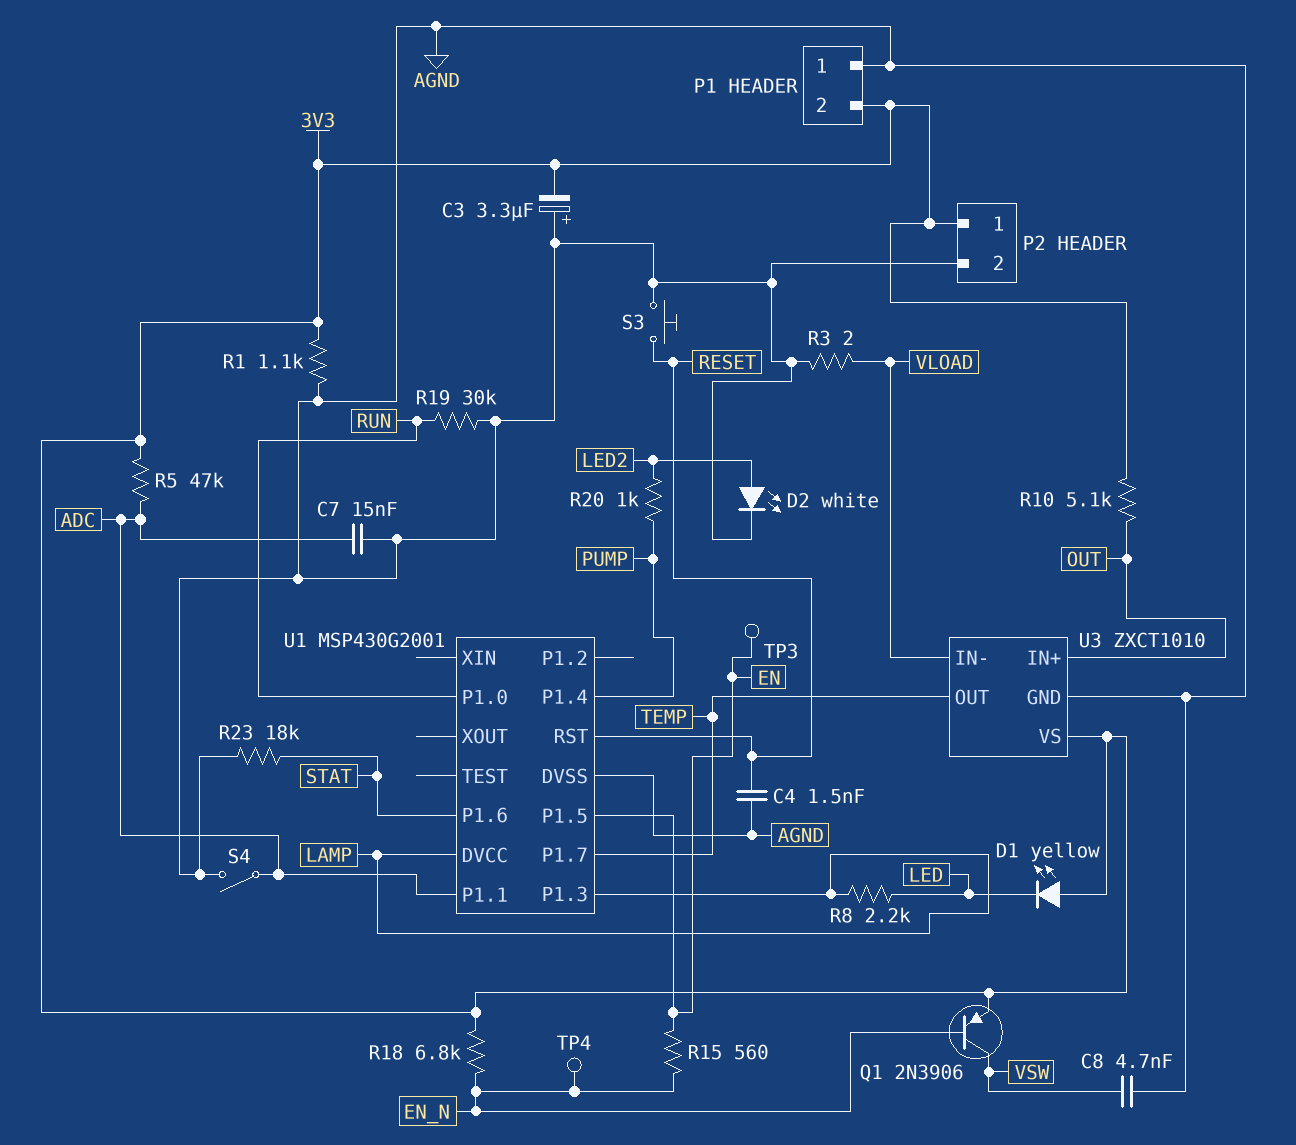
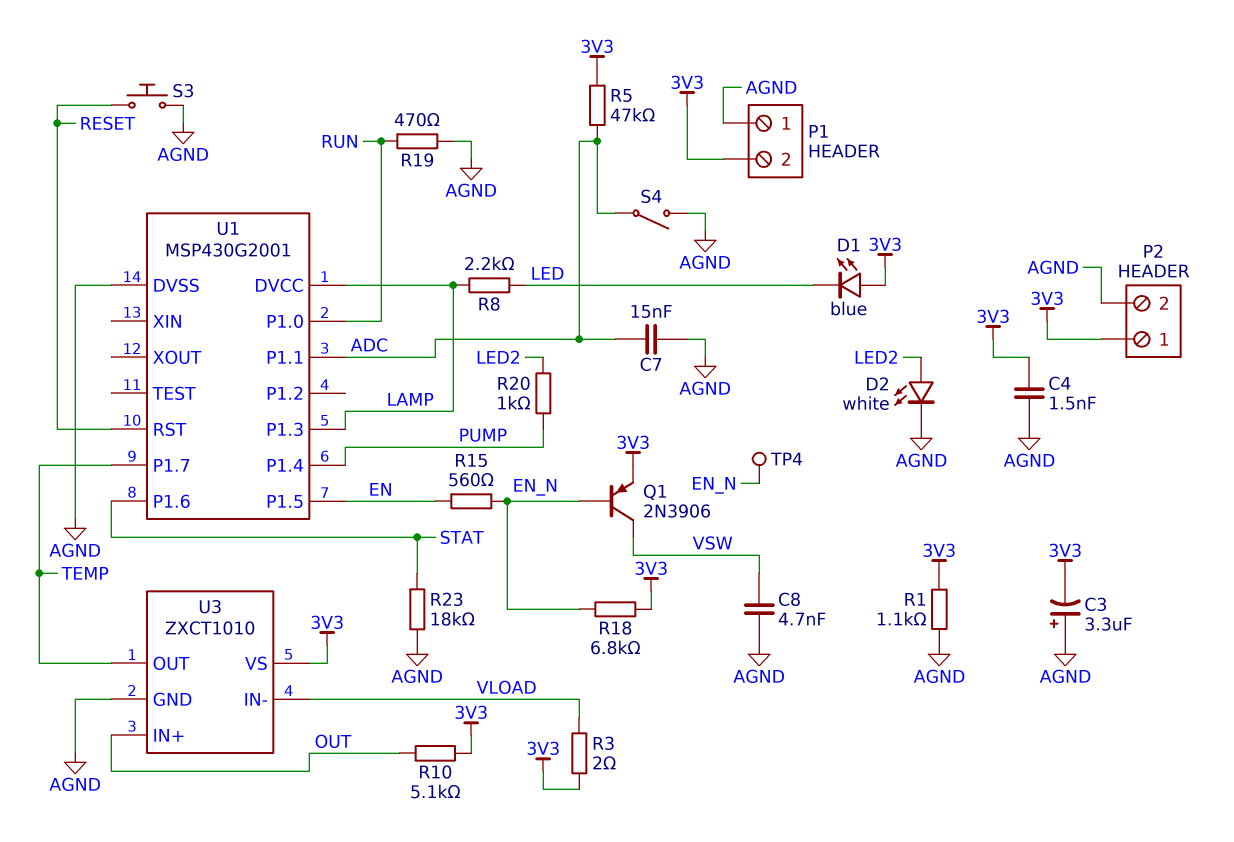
C4: 1.5nF (AGND, RESET) -> 1.5nF (3V3, AGND)
D1: LED yellow (A 3V3, K LED) -> LED blue (A 3V3, K LED)
R3: 2 (AGND, VLOAD) -> 2 (3V3, VLOAD)
R19: 30k (AGND, RUN) -> 470 (AGND, RUN)
TP3: test point (EN) -> none

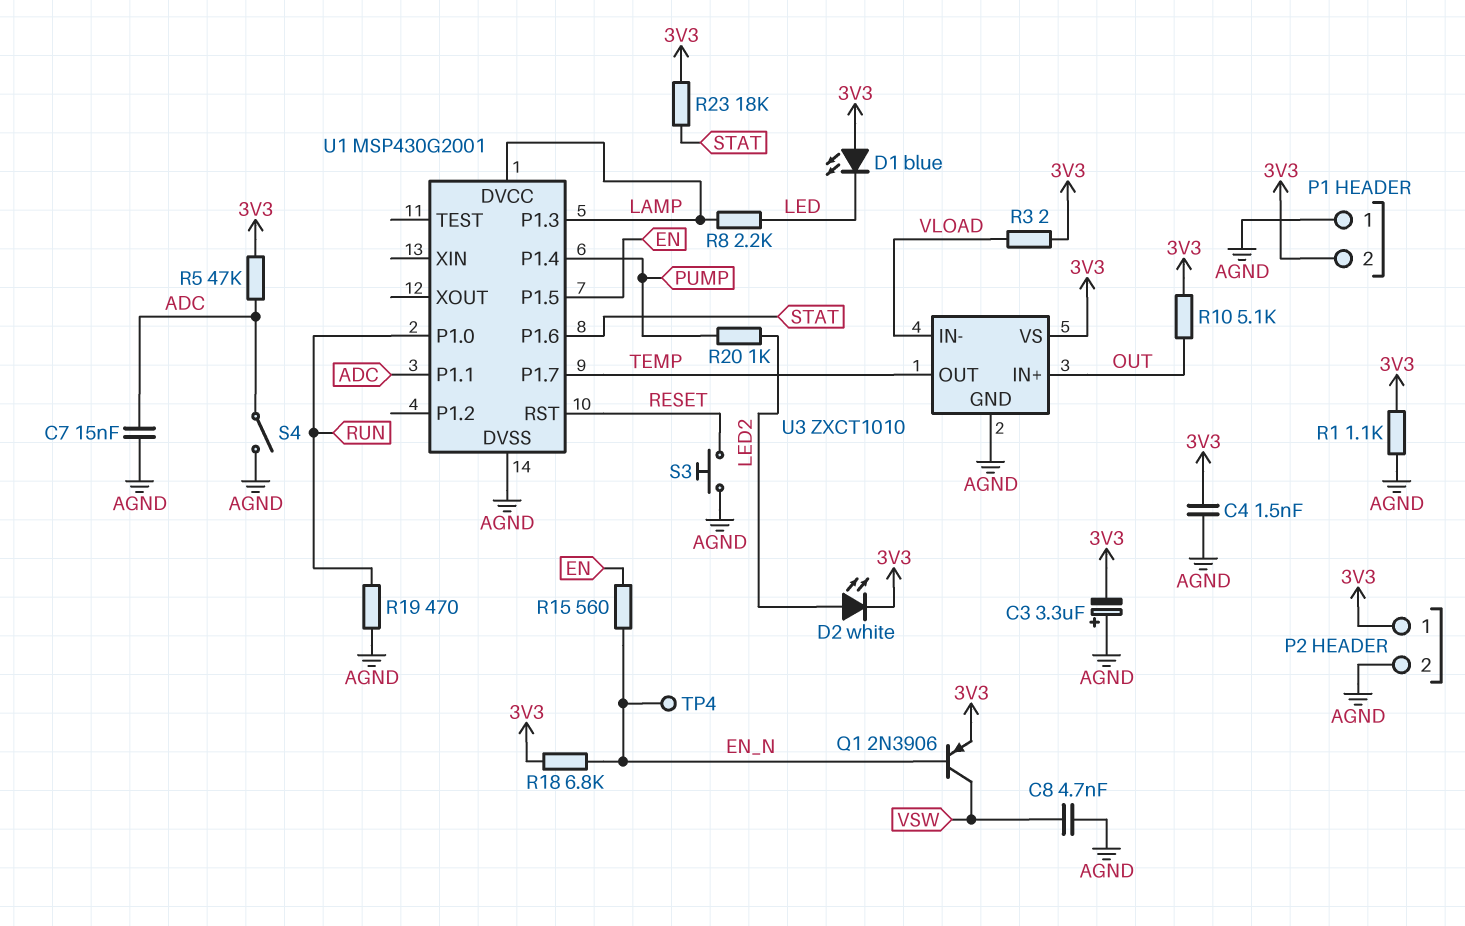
D2: LED white (A LED2, K AGND) -> LED white (A LED2, K 3V3)
R23: 18k (AGND, STAT) -> 18k (3V3, STAT)

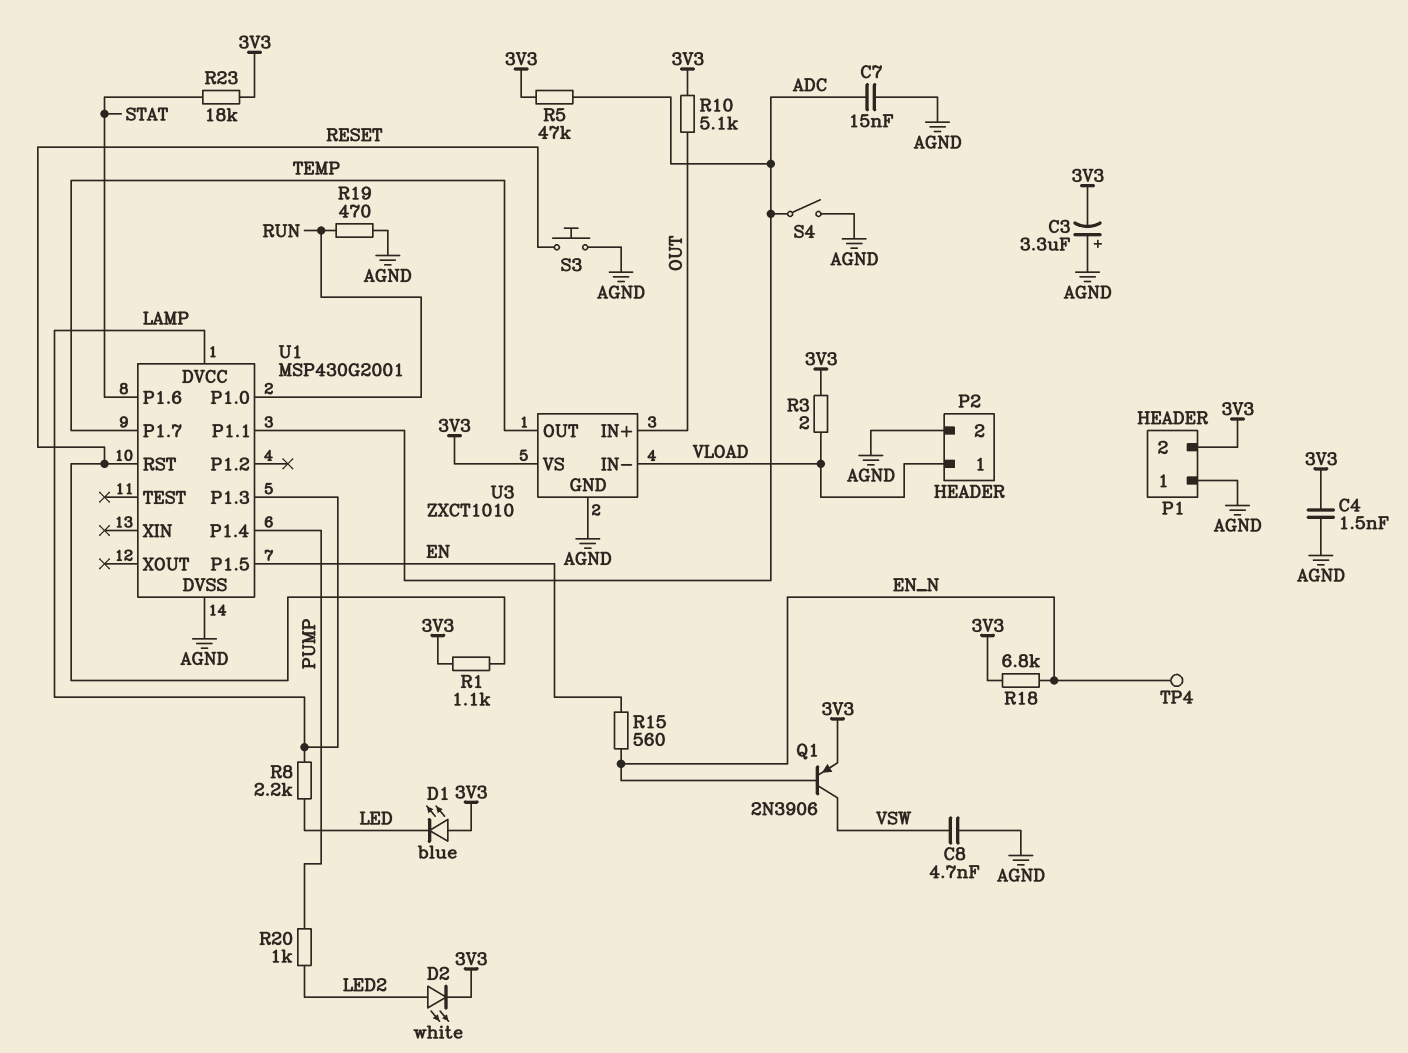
P2 pin 1: 3V3 -> VLOAD
R1: 1.1k (3V3, AGND) -> 1.1k (3V3, RESET)

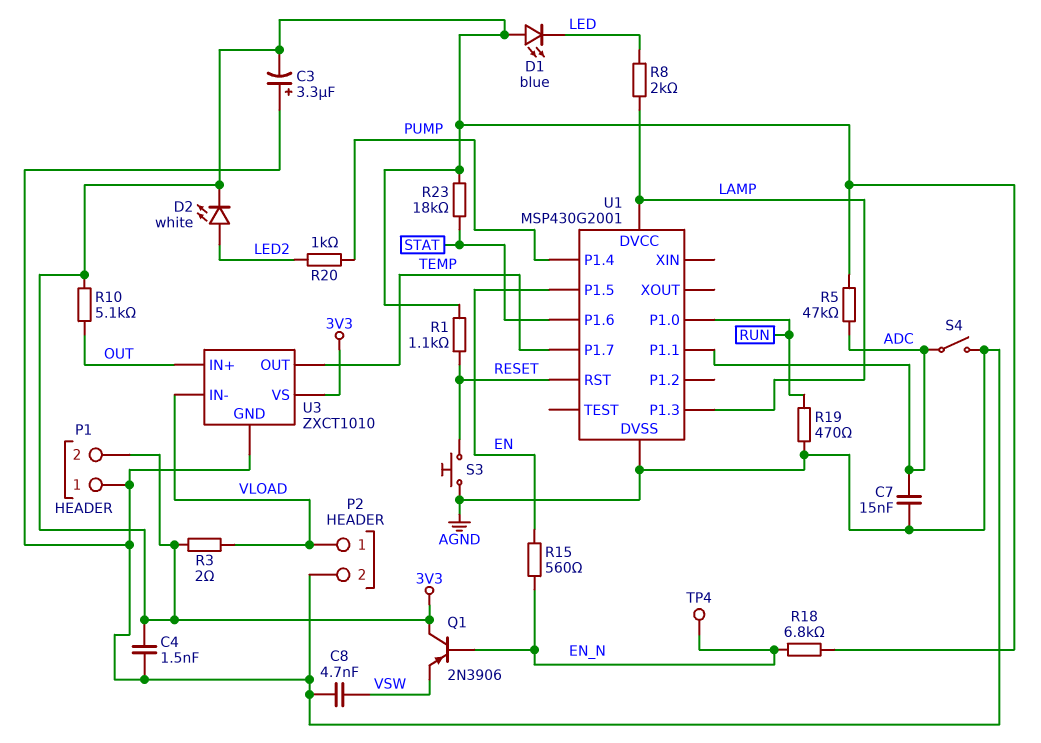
Q1: PNP 2N3906 (B EN_N, C VSW, E 3V3) -> PNP 2N3906 (B EN_N, C 3V3, E VSW)
R8: 2.2k (LAMP, LED) -> 2k (LAMP, LED)

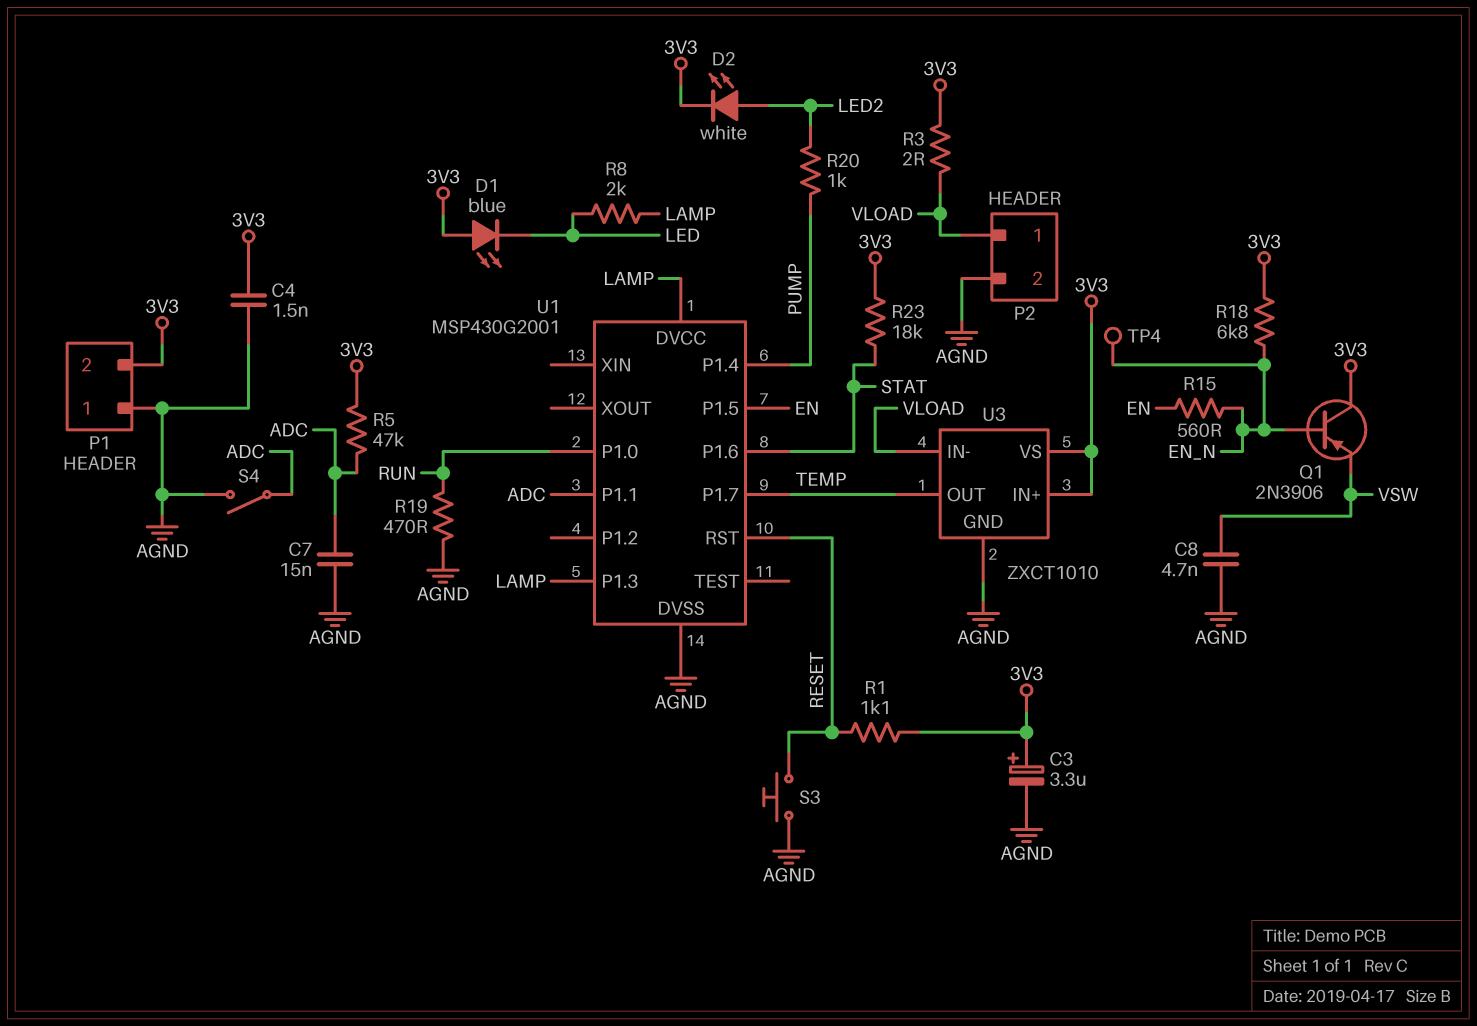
C3: 3.3uF (plus AGND, minus 3V3) -> 3.3uF (plus 3V3, minus AGND)
R10: 5.1k (3V3, OUT) -> none
U3 pin IN+: OUT -> 3V3

